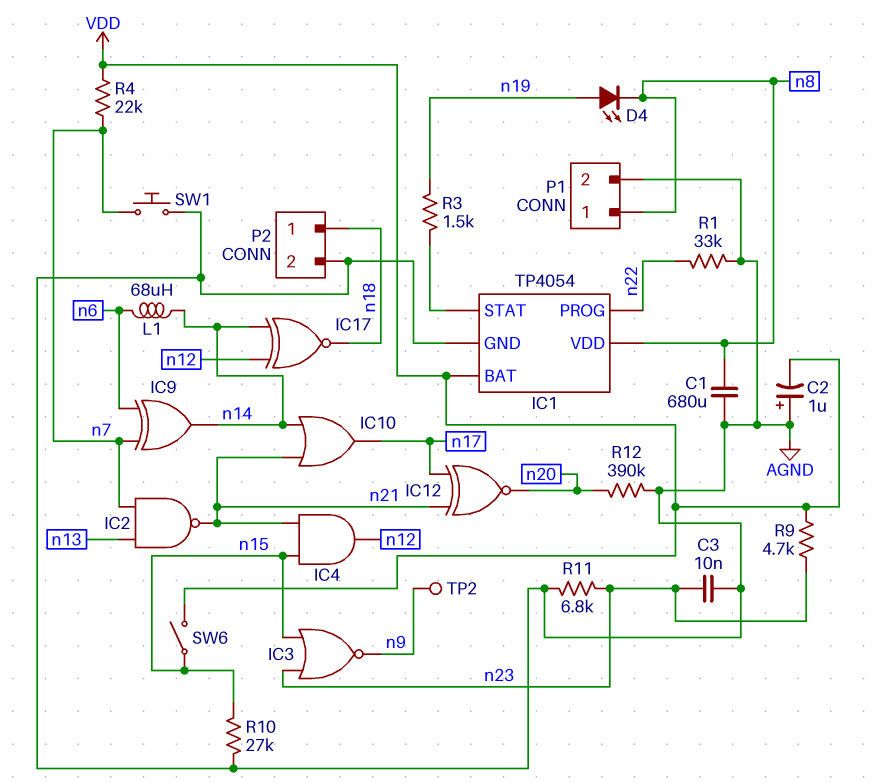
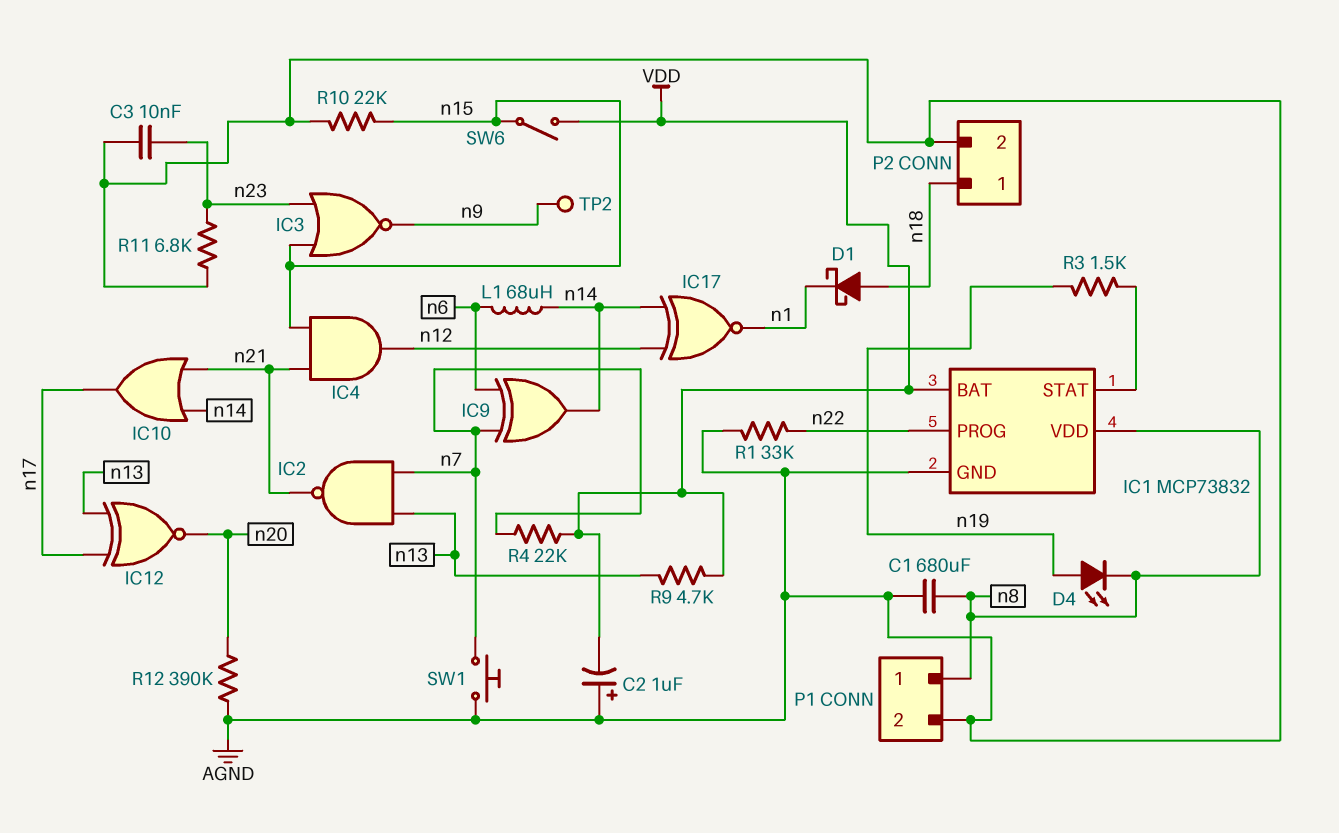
D1: none -> schottky (A n18, K n1)
IC1: TP4054 -> MCP73832
IC12: XNOR (in n17, in n21, out n20) -> XNOR (in n13, in n17, out n20)
IC17: XNOR (in n12, in n14, out n18) -> XNOR (in n12, in n14, out n1)
R9: 4.7k (VDD, n23) -> 4.7k (VDD, n13)
R10: 27k (AGND, n15) -> 22k (AGND, n15)

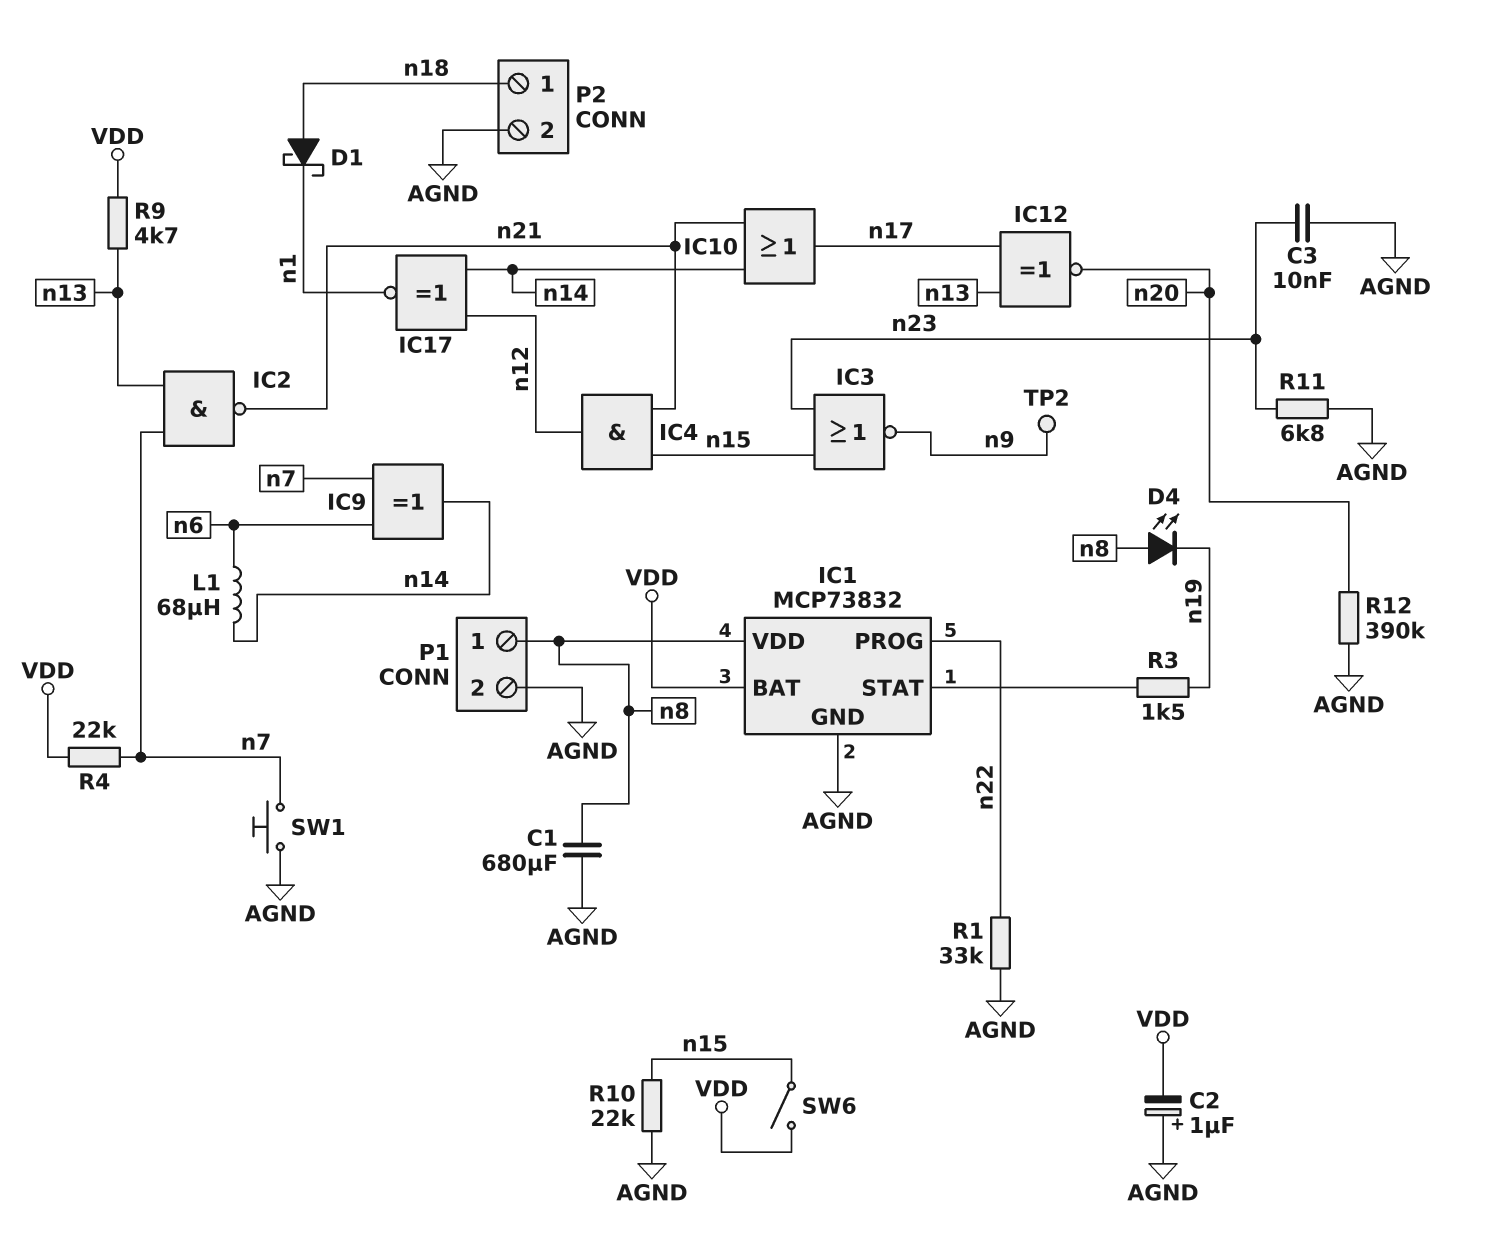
D4: LED (A n19, K n8) -> LED (A n8, K n19)

